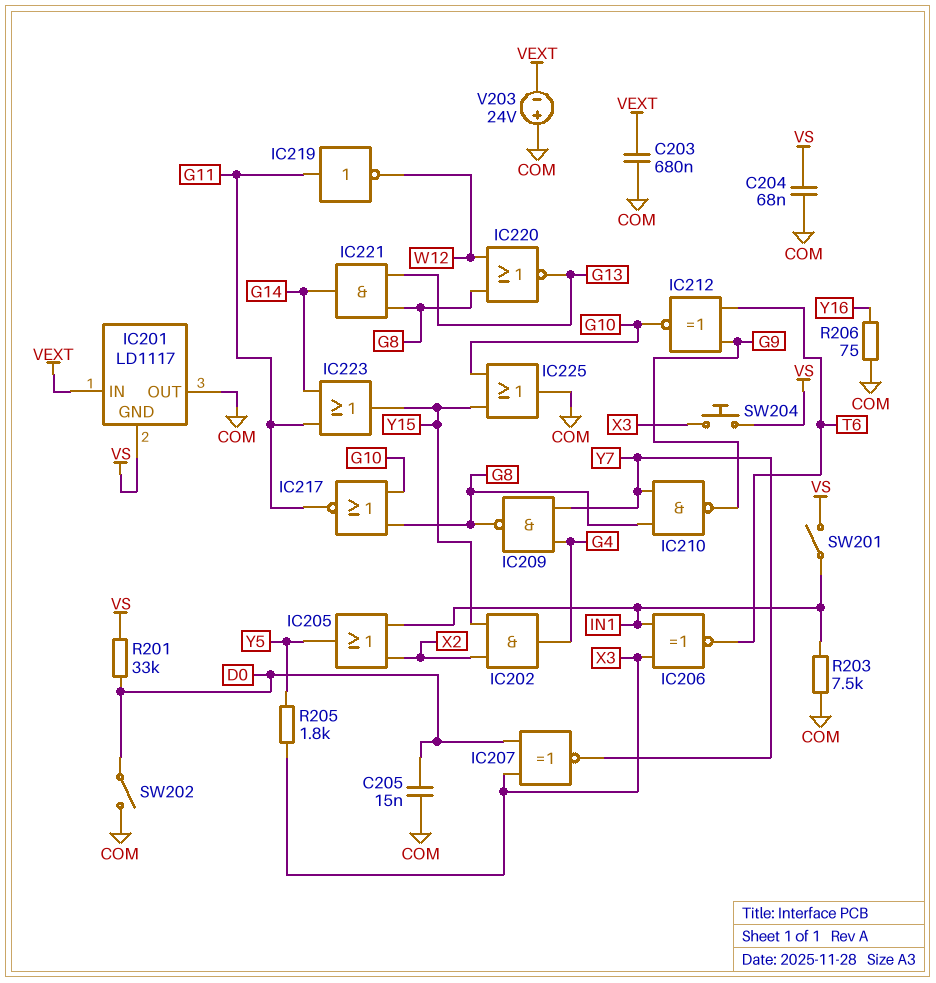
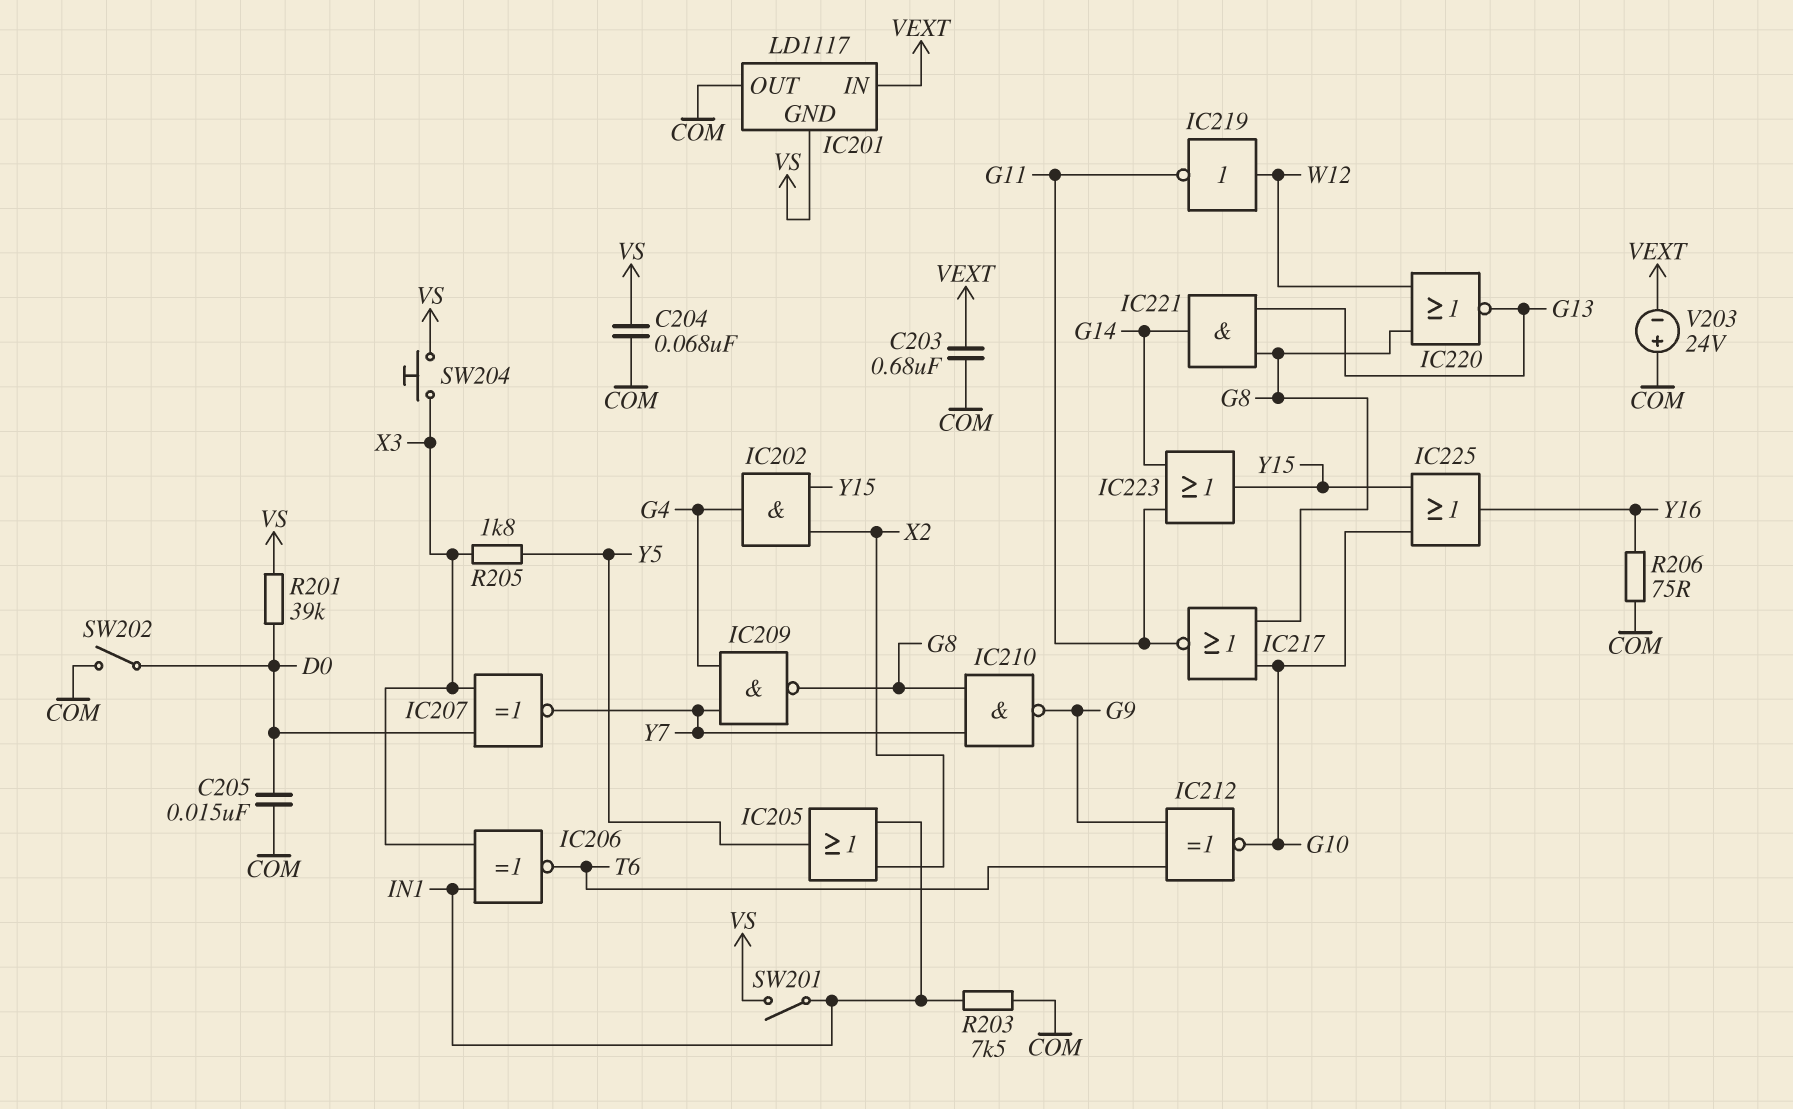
IC219: NOT (in G11, out W12) -> NOT (in W12, out G11)
IC225: OR (in G10, in Y15, out COM) -> OR (in G10, in Y15, out Y16)
R201: 33k (D0, VS) -> 39k (D0, VS)

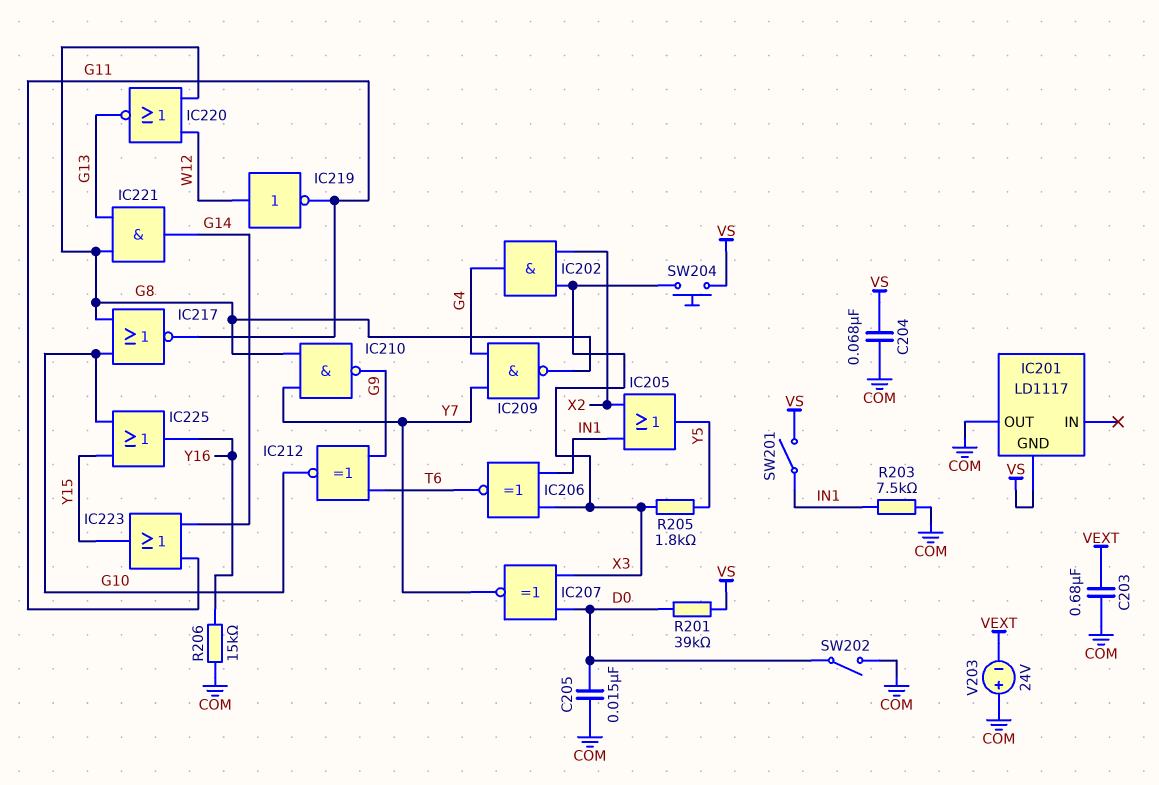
IC201 pin IN: VEXT -> none
IC202: AND (in X2, in Y15, out G4) -> AND (in X2, in X3, out G4)
R206: 75 (COM, Y16) -> 15k (COM, Y16)

